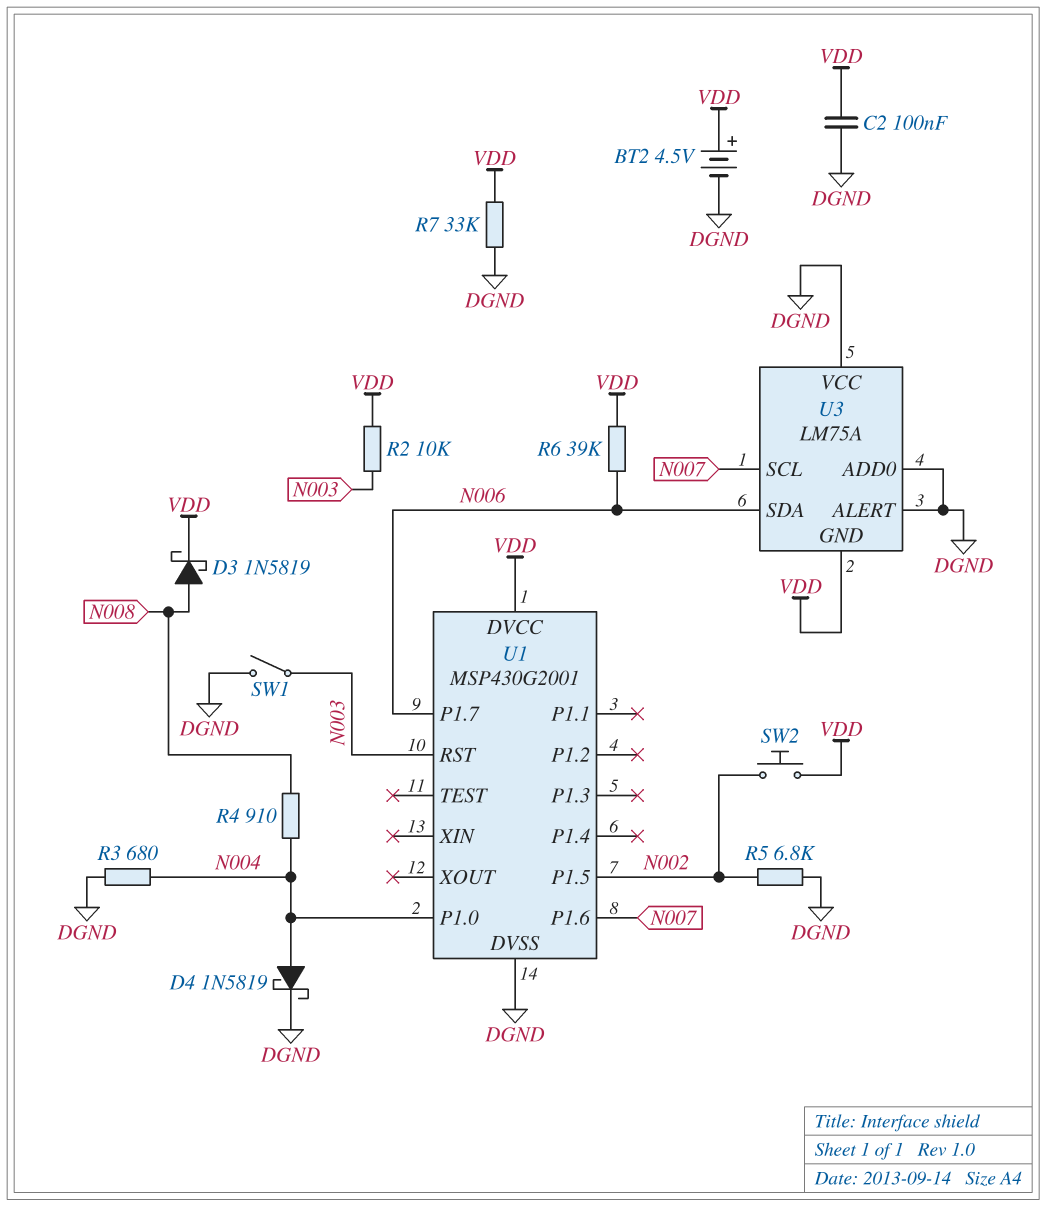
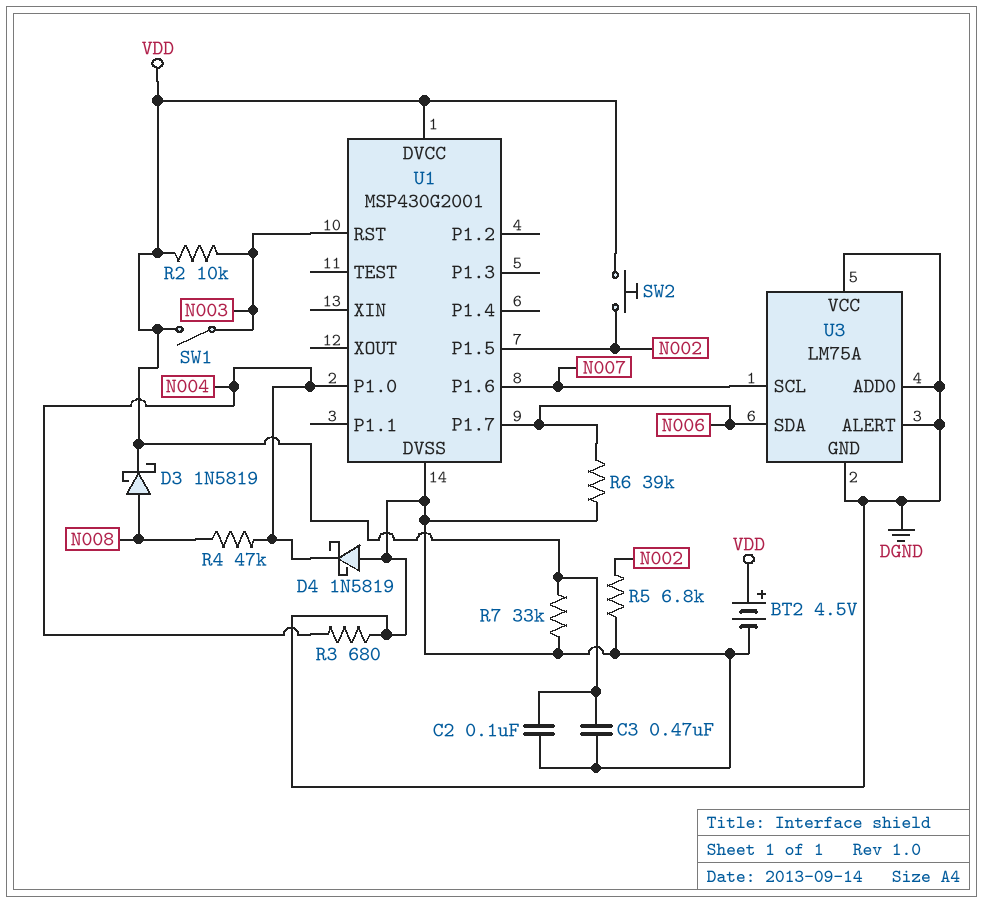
C3: none -> 470nF (DGND, VDD)
D4: schottky 1N5819 (A N004, K DGND) -> schottky 1N5819 (A DGND, K N004)
R4: 910 (N004, N008) -> 47k (N004, N008)
R6: 39k (N006, VDD) -> 39k (DGND, N006)
SW1: switch (DGND, N003) -> switch (N003, VDD)
U3 pin GND: VDD -> DGND

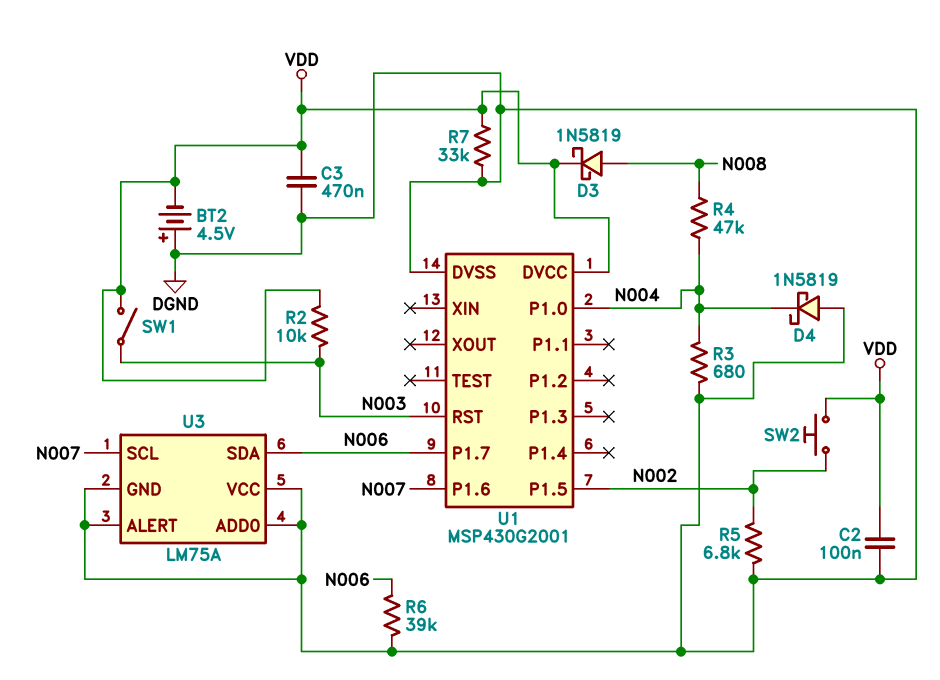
BT2: 4.5V (plus VDD, minus DGND) -> 4.5V (plus DGND, minus VDD)

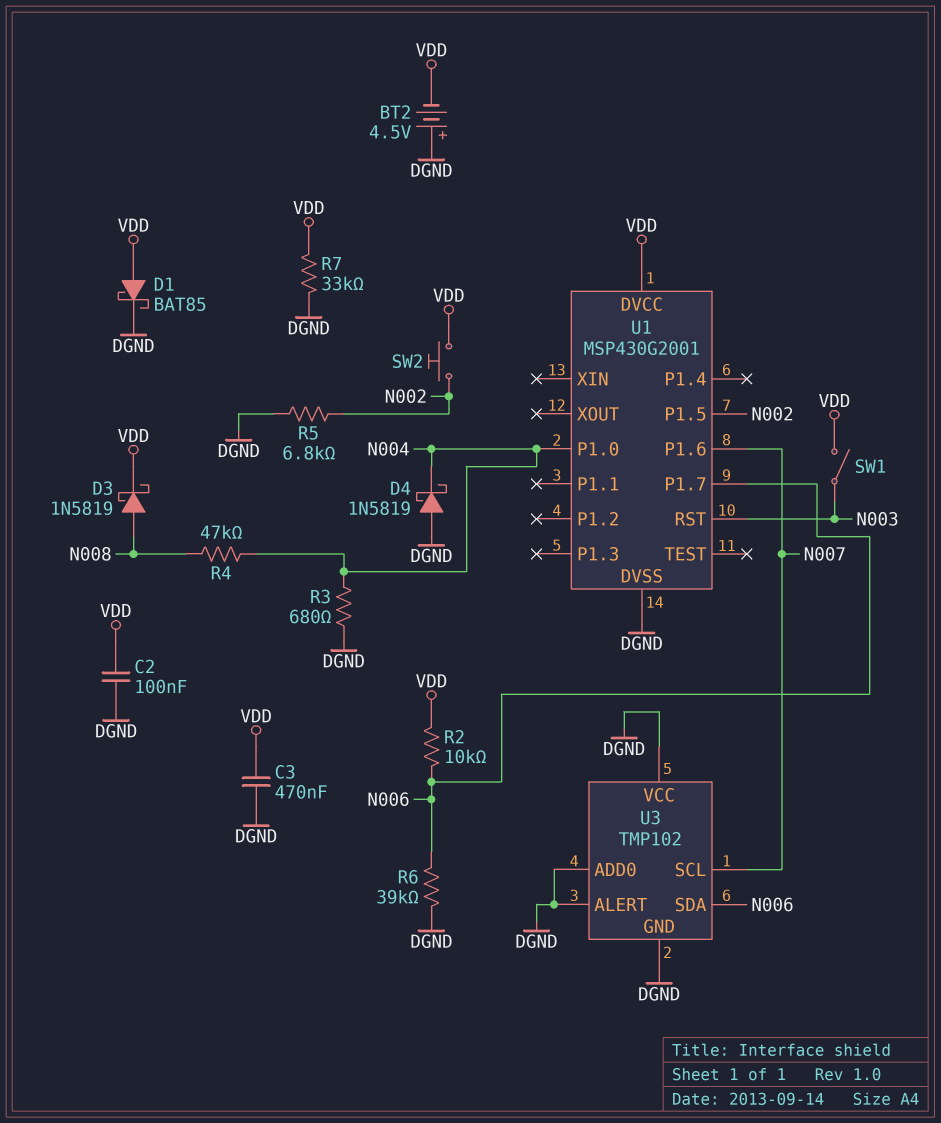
D1: none -> schottky BAT85 (A VDD, K DGND)
R2: 10k (N003, VDD) -> 10k (N006, VDD)
U3: LM75A -> TMP102

